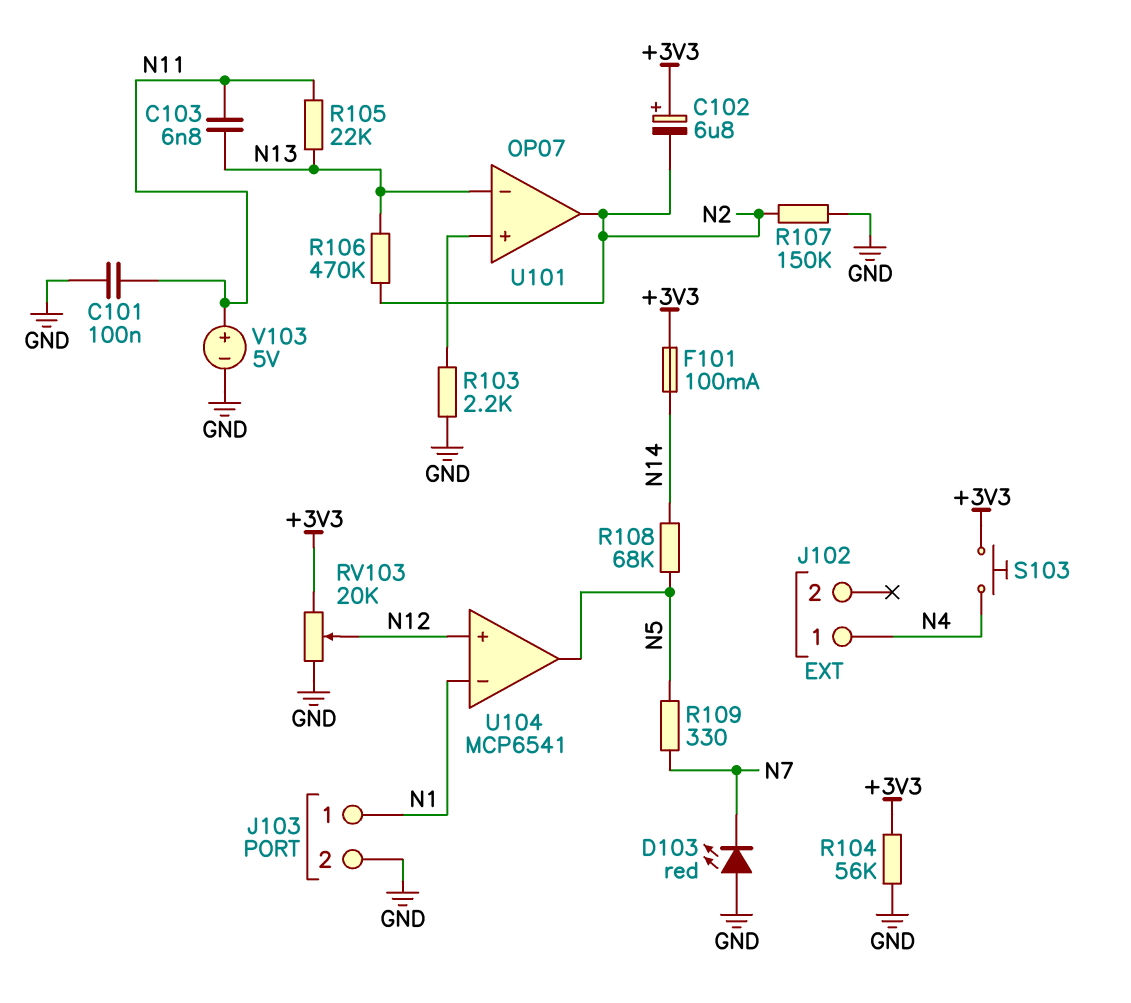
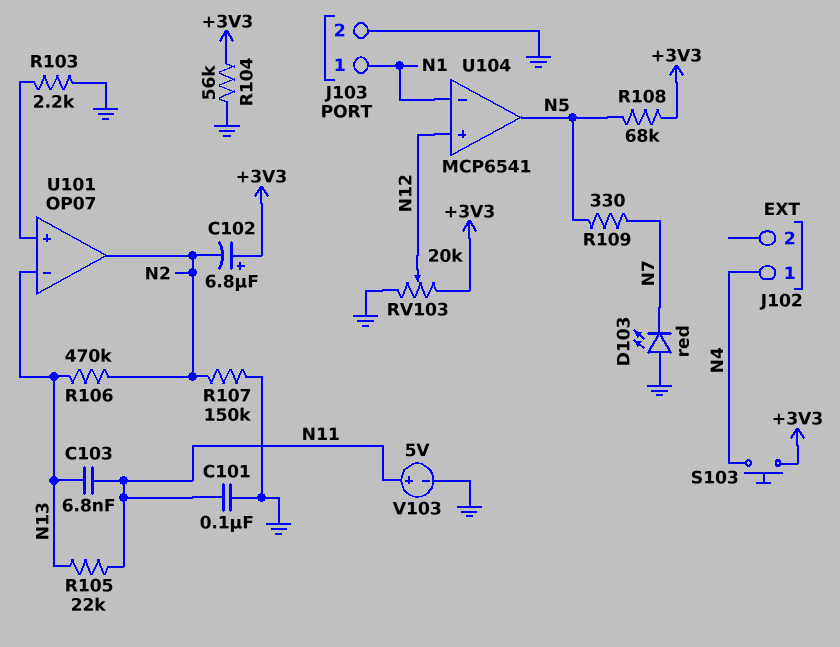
F101: 100mA (+3V3, N14) -> none
R108: 68k (N5, N14) -> 68k (+3V3, N5)

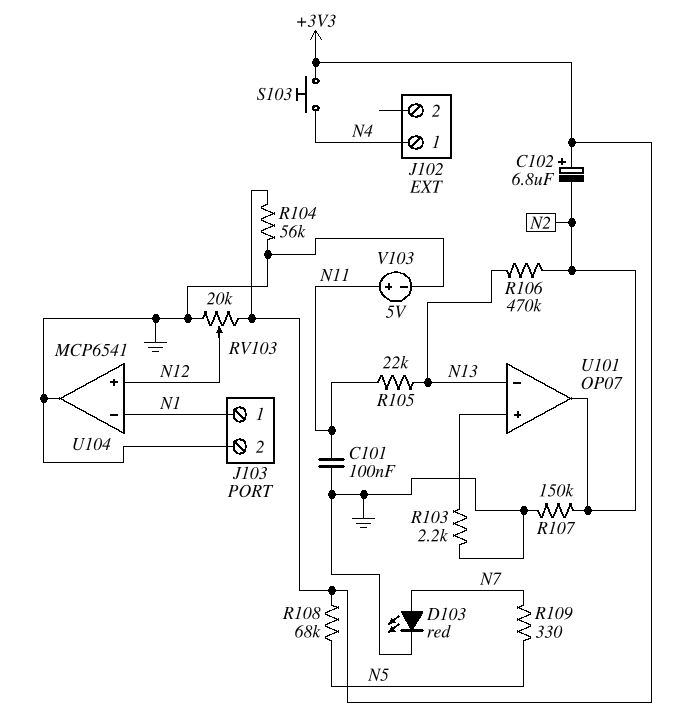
C103: 6.8nF (N11, N13) -> none
D103: LED red (A GND, K N7) -> LED red (A N7, K GND)
U104 pin out: N5 -> GND

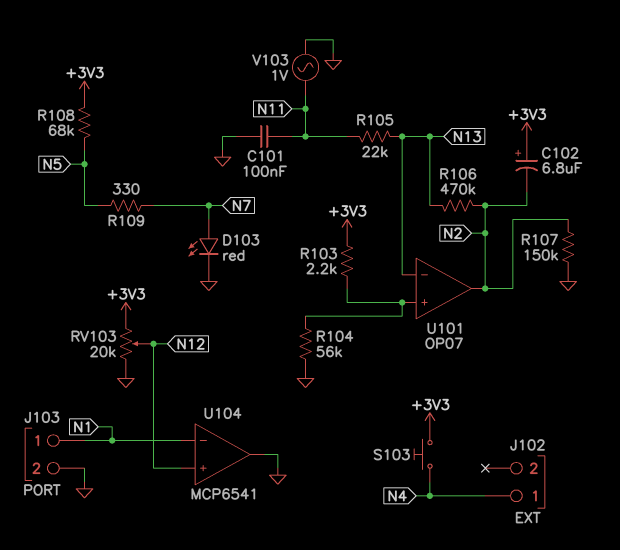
R103: 2.2k (GND, U101/in+) -> 2.2k (+3V3, U101/in+)
R104: 56k (+3V3, GND) -> 56k (GND, U101/in+)
V103: 5V (plus N11, minus GND) -> AC 1V (GND, N11)

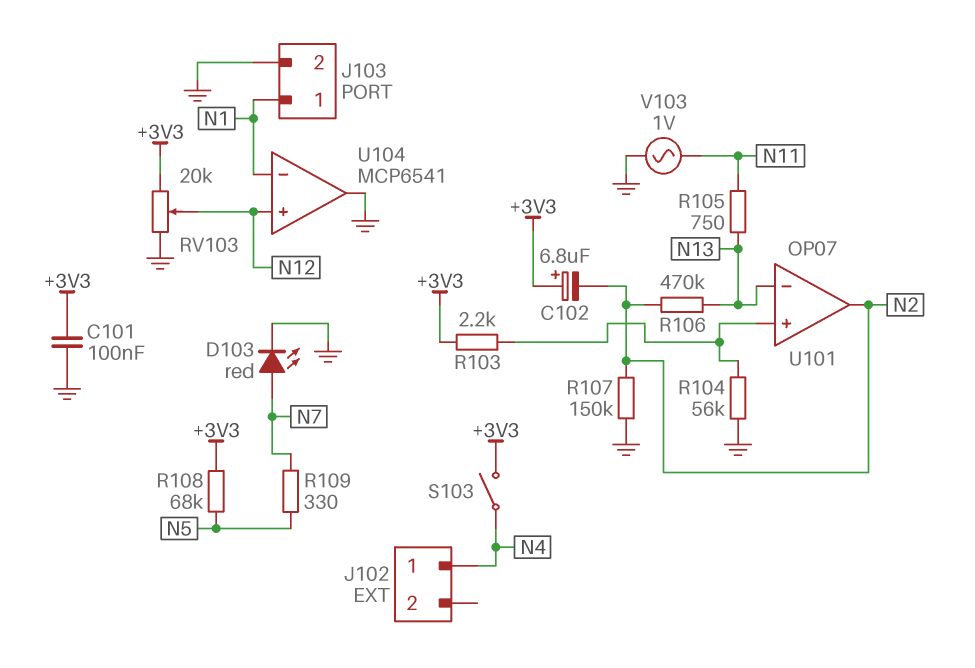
C101: 100nF (GND, N11) -> 100nF (+3V3, GND)
R105: 22k (N11, N13) -> 750 (N11, N13)
S103: button (+3V3, N4) -> switch (+3V3, N4)

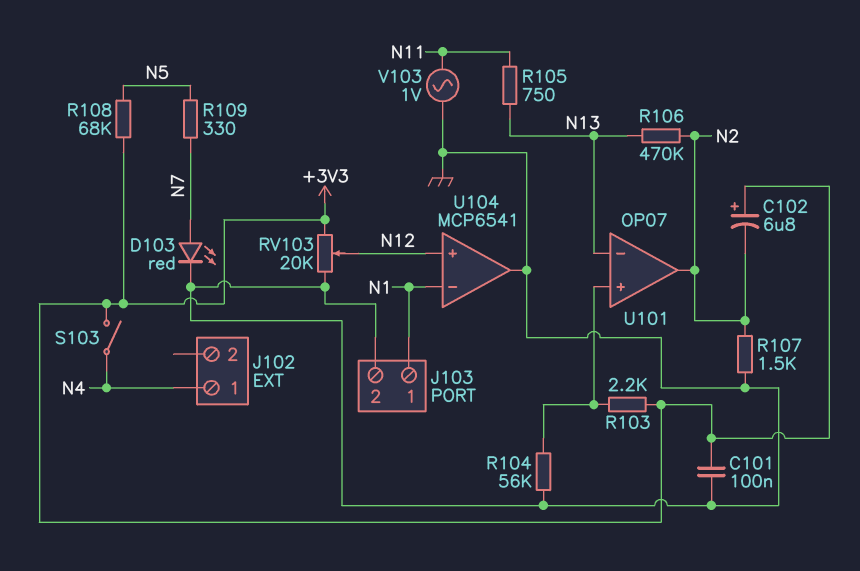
R107: 150k (GND, N2) -> 1.5k (GND, N2)

